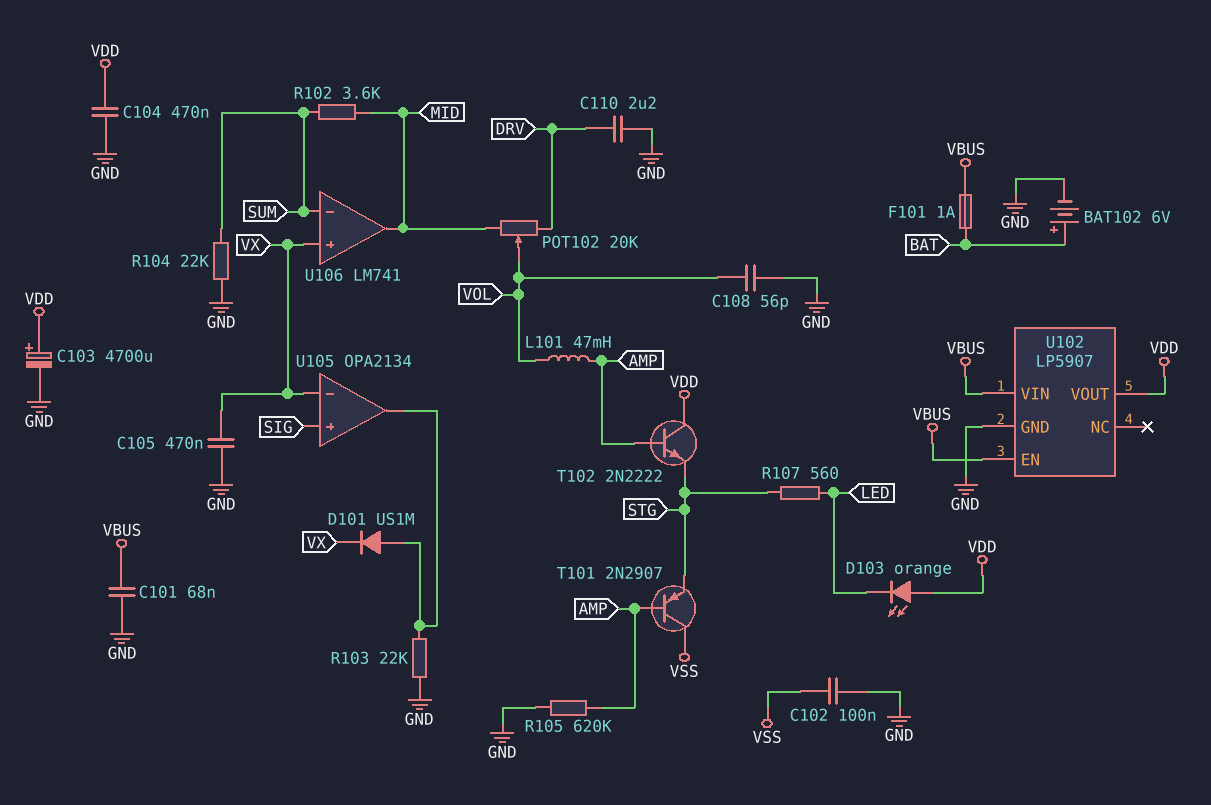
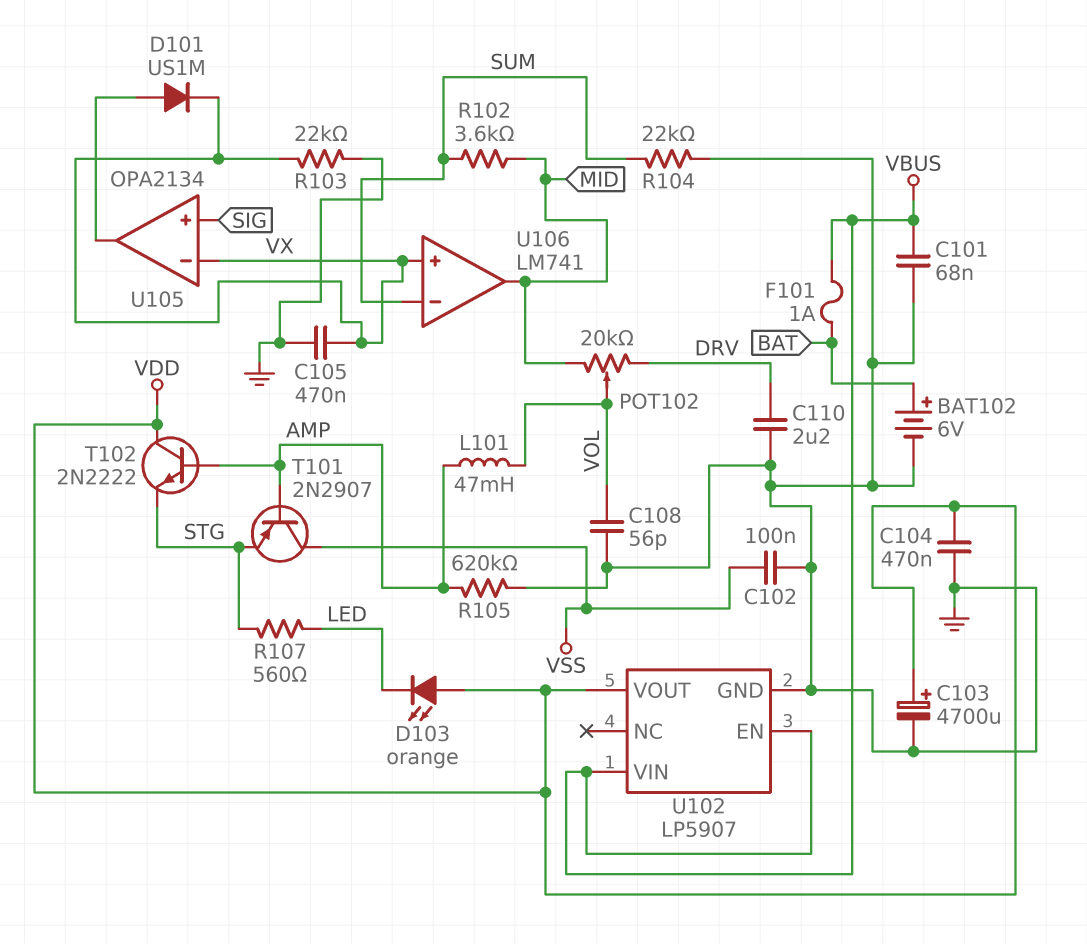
R103: 22k (GND, U105/out) -> 22k (GND, VX)

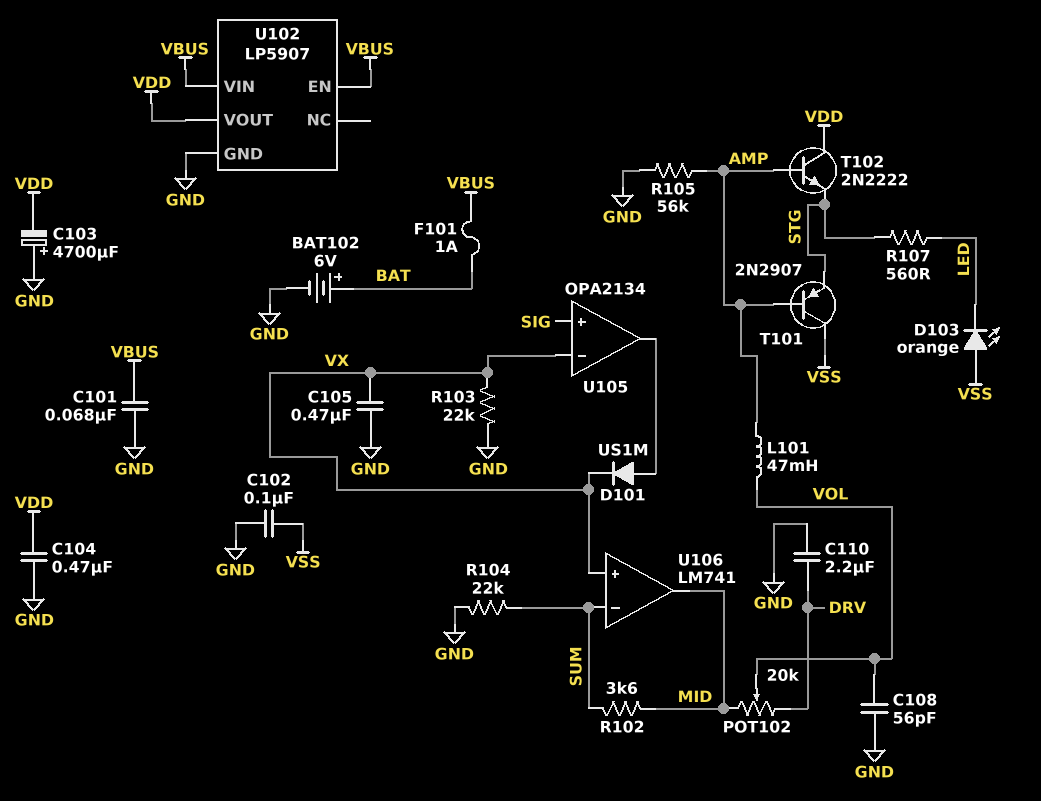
C103: 4700uF (plus VDD, minus GND) -> 4700uF (plus GND, minus VDD)
D103: LED orange (A VDD, K LED) -> LED orange (A VSS, K LED)
R105: 620k (AMP, GND) -> 56k (AMP, GND)

